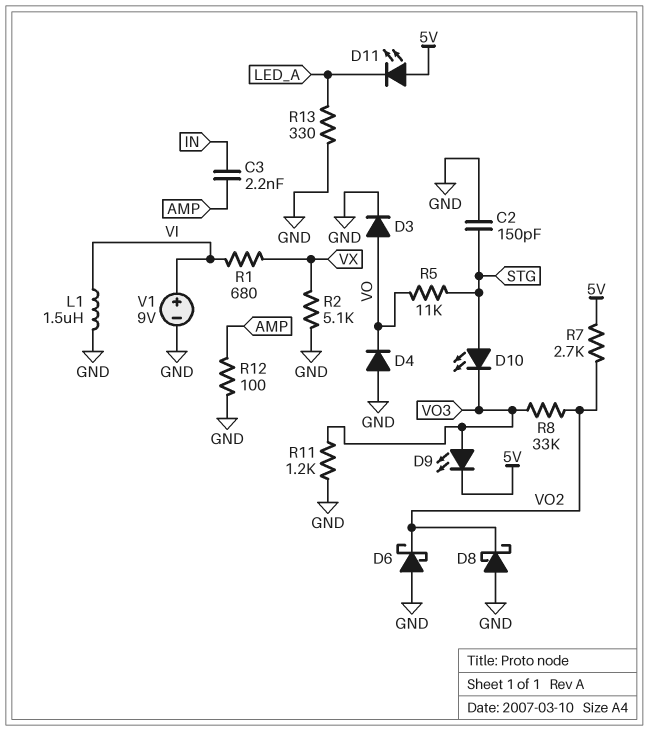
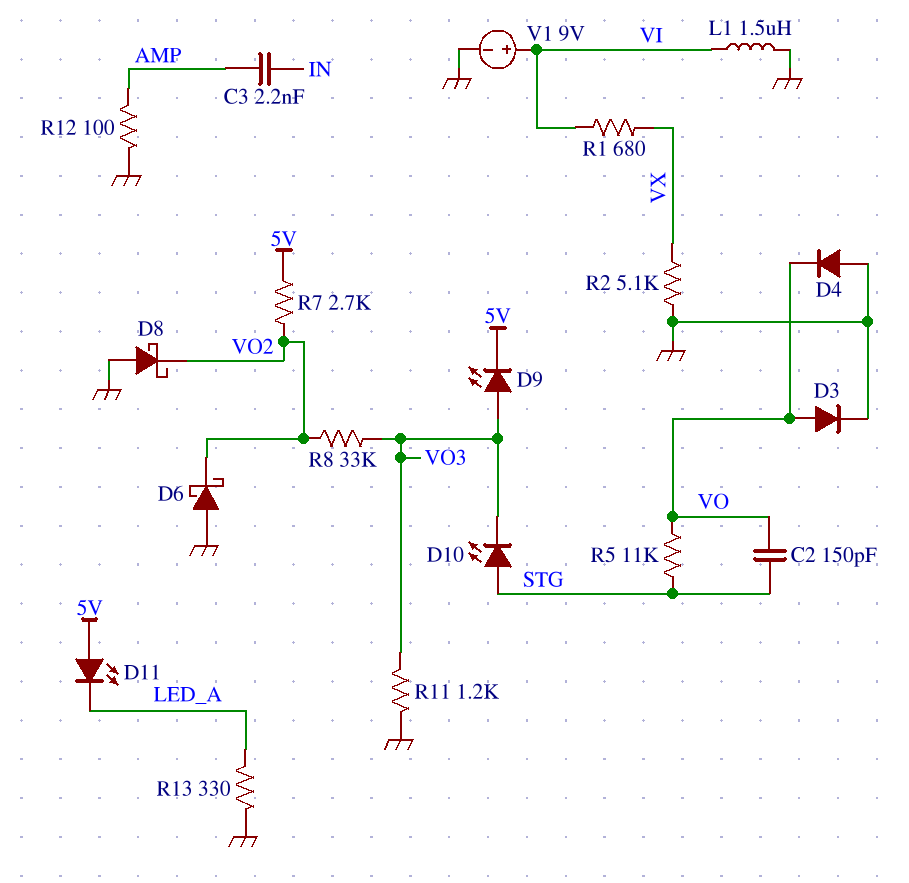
C2: 150pF (GND, STG) -> 150pF (STG, VO)

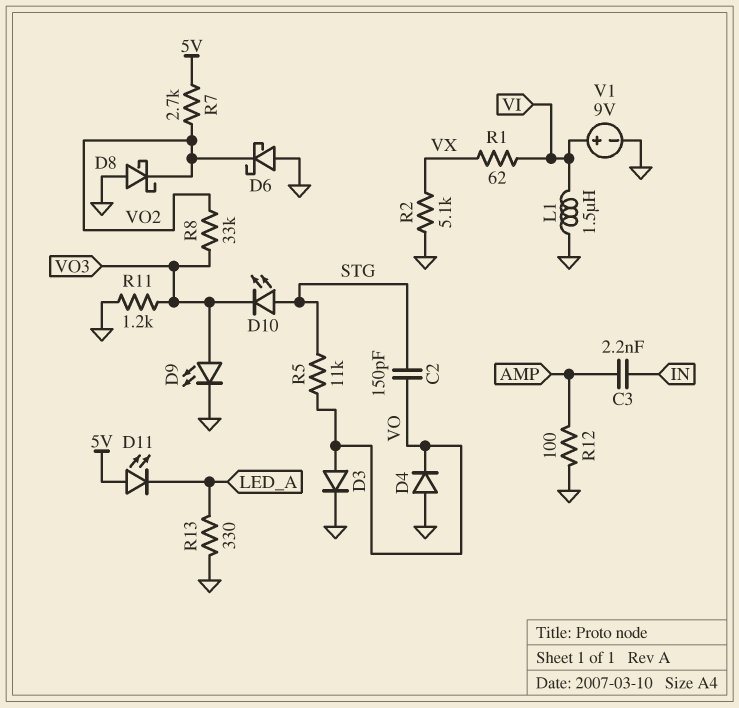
D9: LED (A VO3, K 5V) -> LED (A VO3, K GND)
R1: 680 (VI, VX) -> 62 (VI, VX)

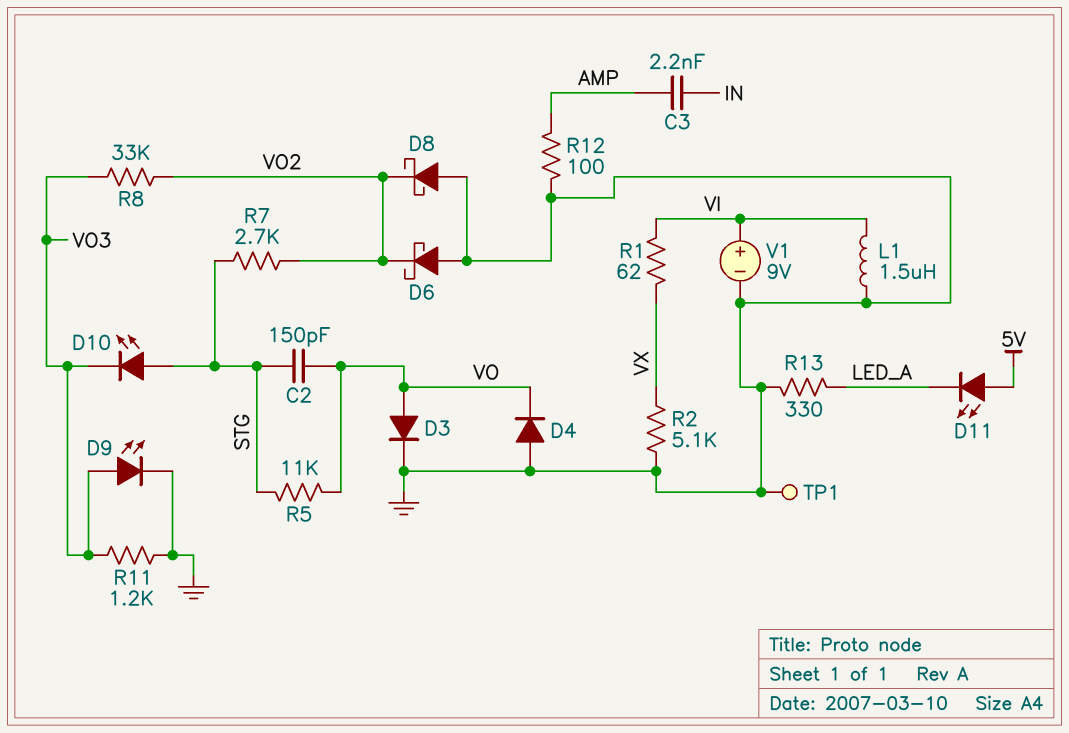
R7: 2.7k (5V, VO2) -> 2.7k (STG, VO2)
TP1: none -> test point (GND)

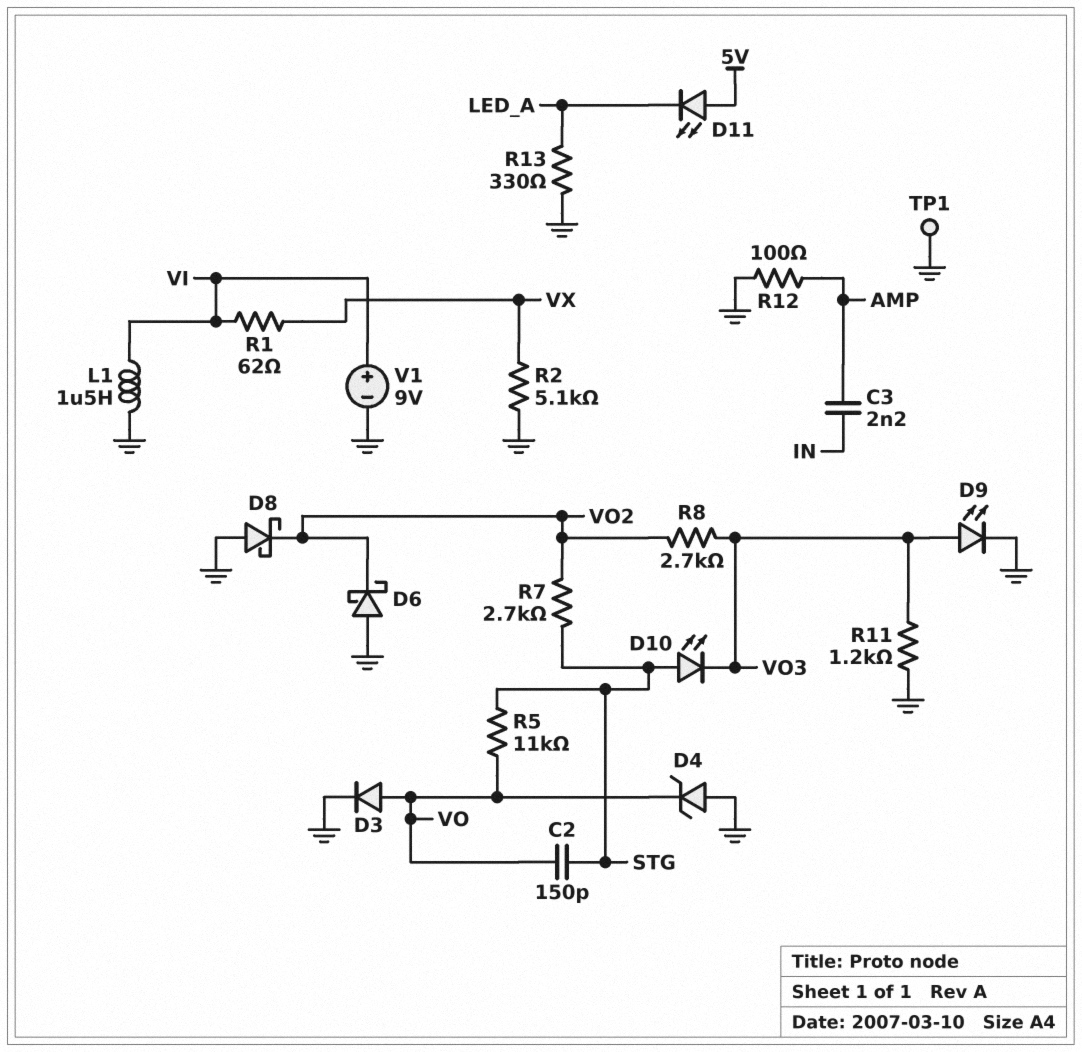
D4: diode (A GND, K VO) -> zener (A GND, K VO)
R8: 33k (VO2, VO3) -> 2.7k (VO2, VO3)

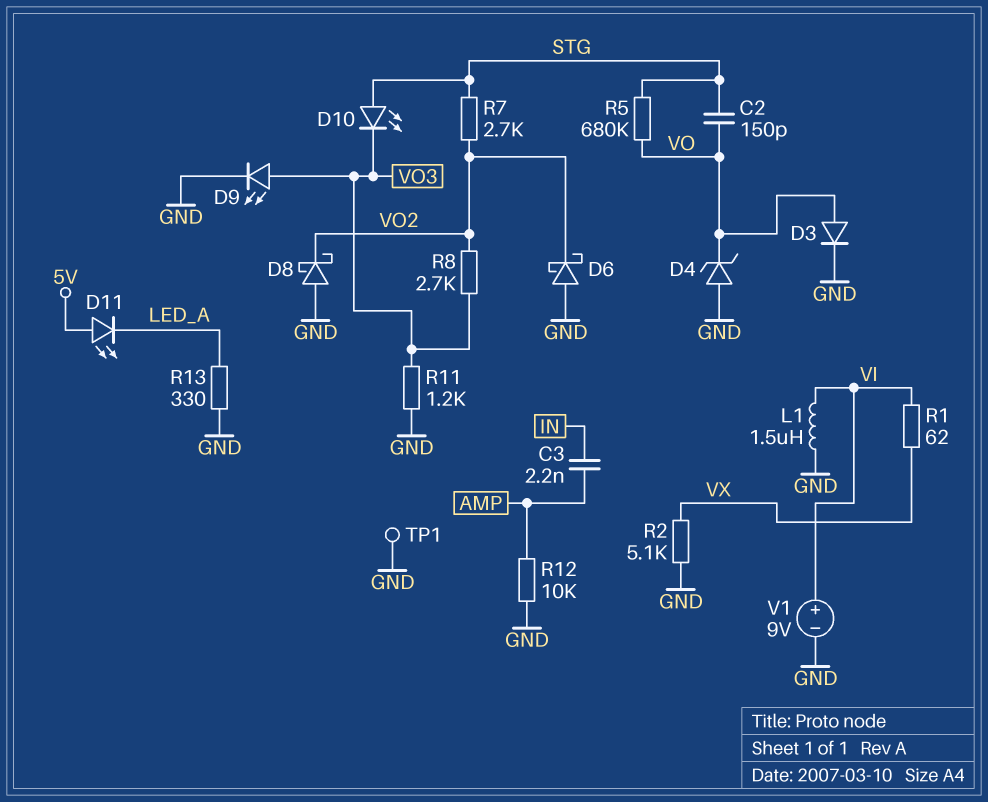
R5: 11k (STG, VO) -> 680k (STG, VO)
R12: 100 (AMP, GND) -> 10k (AMP, GND)

